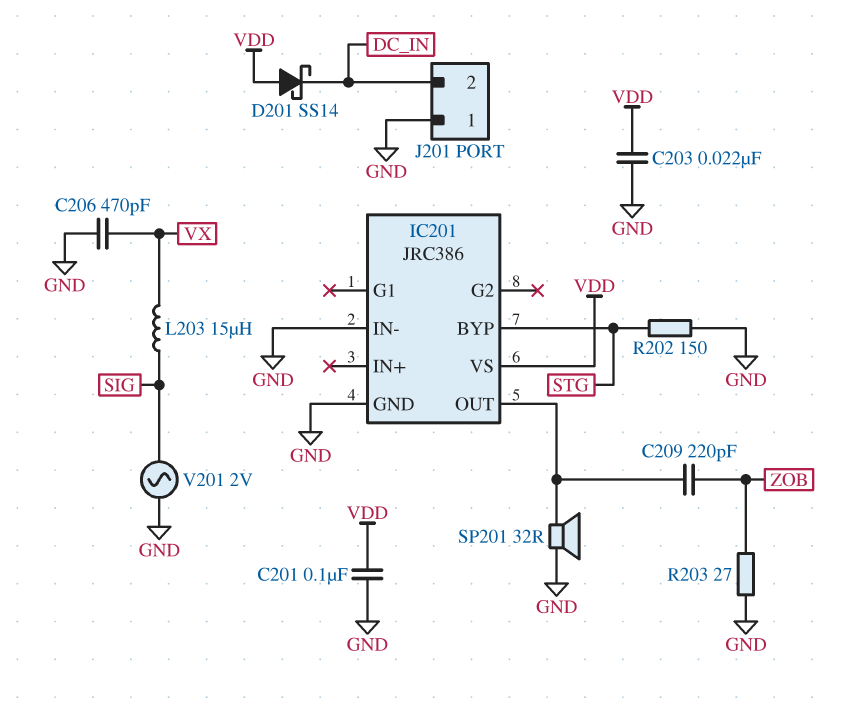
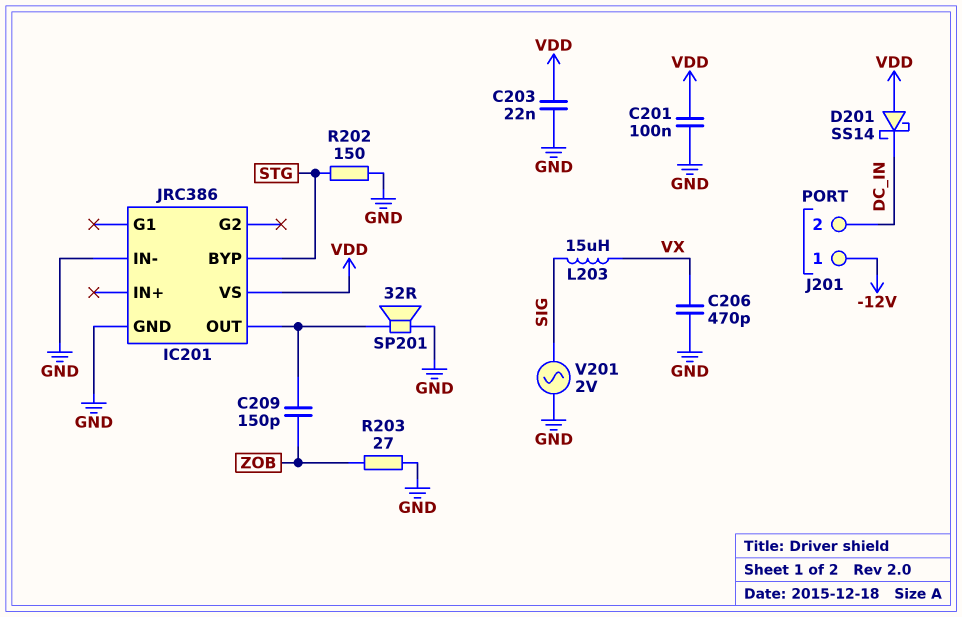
C209: 220pF (IC201/OUT, ZOB) -> 150pF (IC201/OUT, ZOB)
J201 pin 1: GND -> -12V

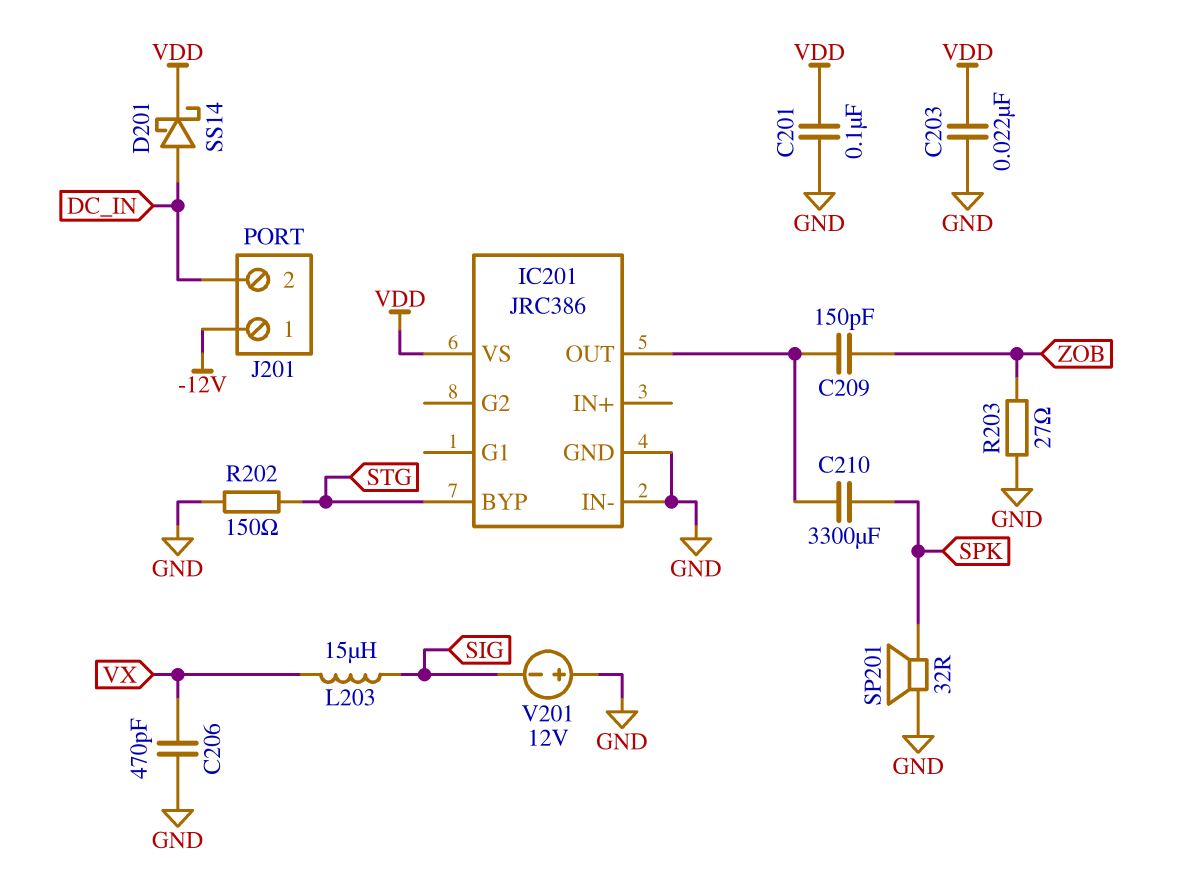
C210: none -> 3300uF (IC201/OUT, SPK)
D201: schottky SS14 (A VDD, K DC_IN) -> schottky SS14 (A DC_IN, K VDD)
SP201: speaker 32R (GND, IC201/OUT) -> speaker 32R (GND, SPK)
V201: AC 2V (GND, SIG) -> 12V (plus GND, minus SIG)

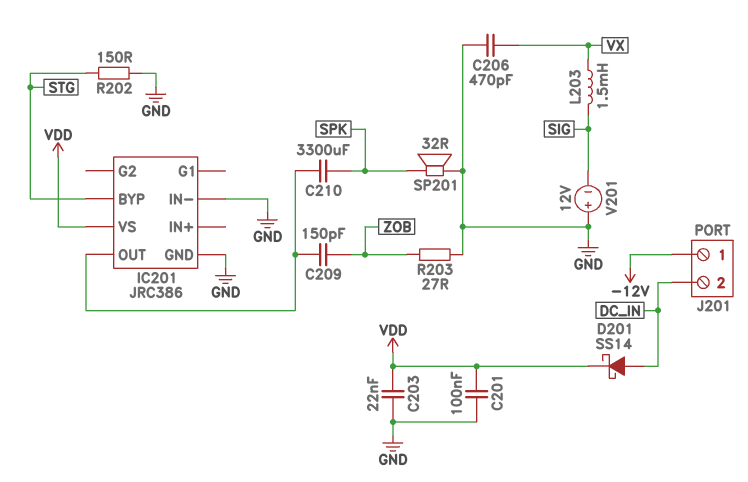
L203: 15uH (SIG, VX) -> 1.5mH (SIG, VX)

